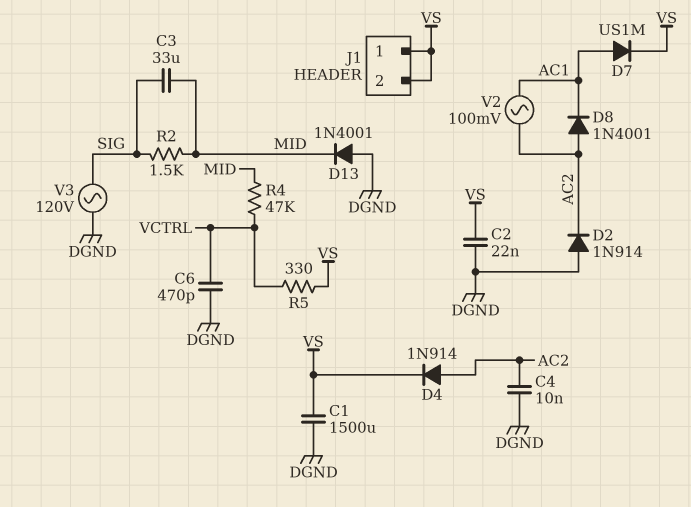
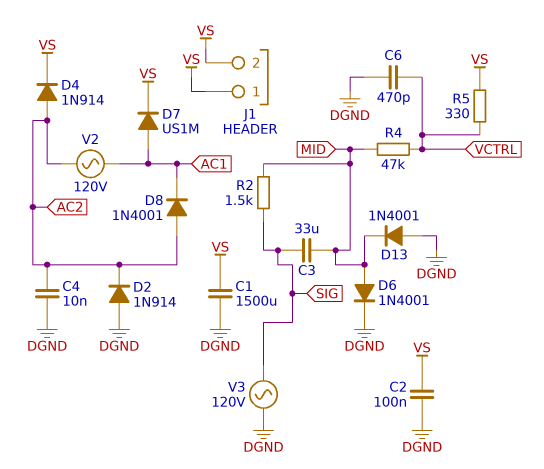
C2: 22nF (DGND, VS) -> 100nF (DGND, VS)
D6: none -> diode 1N4001 (A MID, K DGND)
V2: AC 100mV (AC1, AC2) -> AC 120V (AC1, AC2)

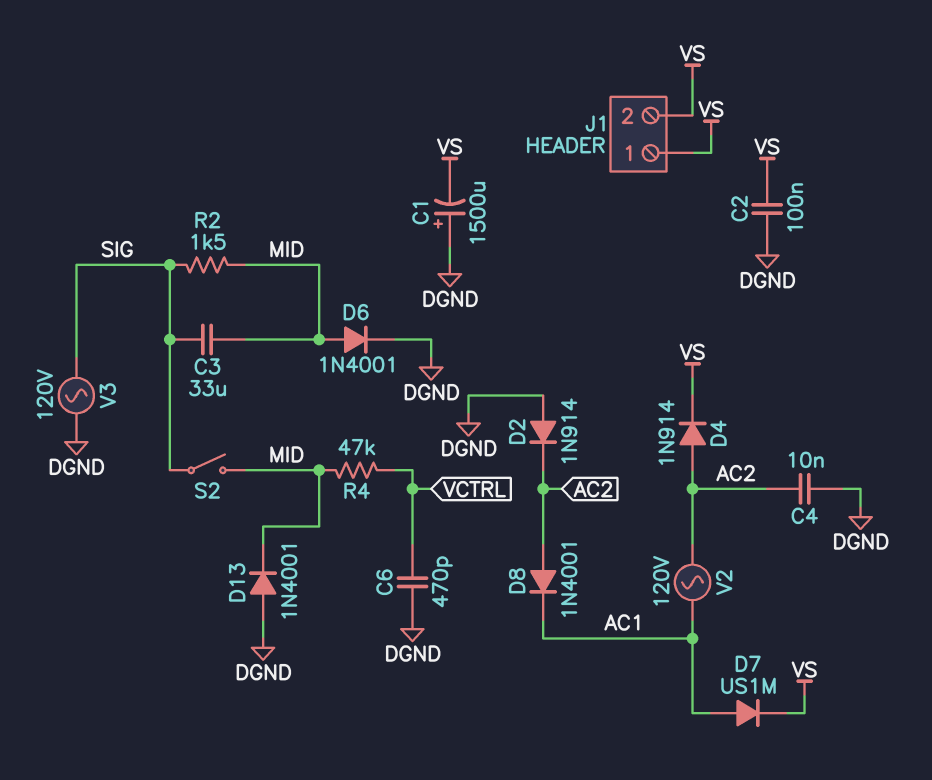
C1: 1500uF (DGND, VS) -> 1500uF (plus DGND, minus VS)
R5: 330 (VCTRL, VS) -> none
S2: none -> switch (MID, SIG)

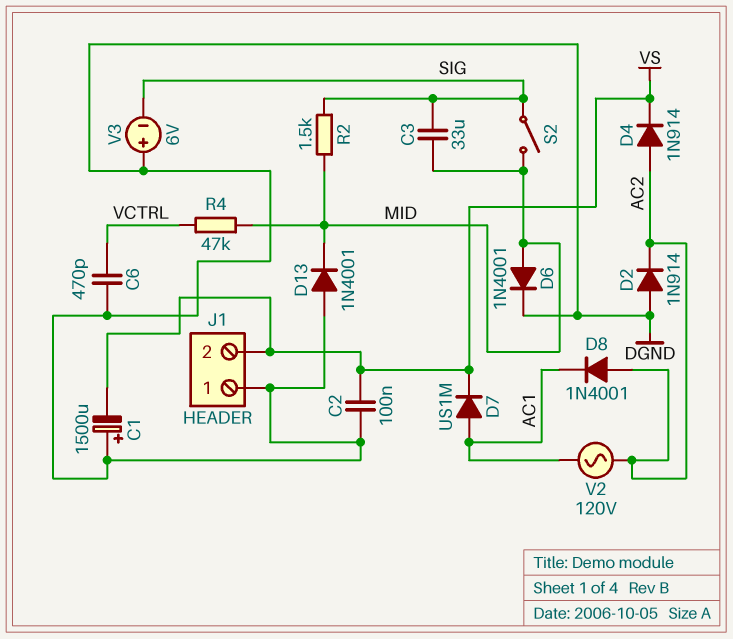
C4: 10nF (AC2, DGND) -> none
J1 pin 1: VS -> DGND
V3: AC 120V (DGND, SIG) -> 6V (plus DGND, minus SIG)

